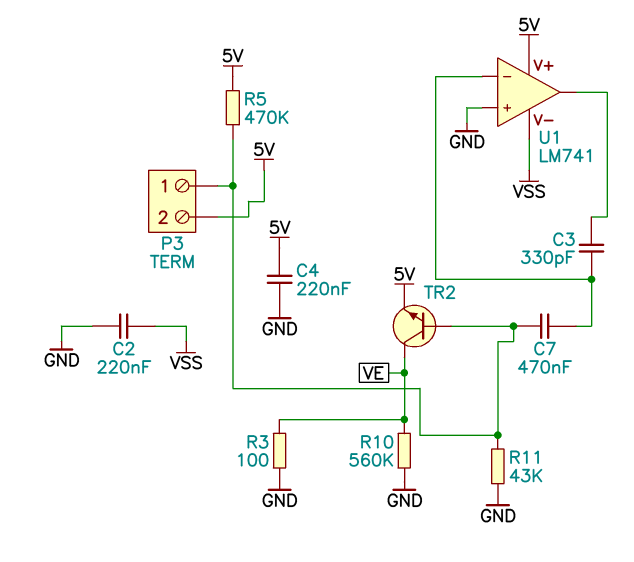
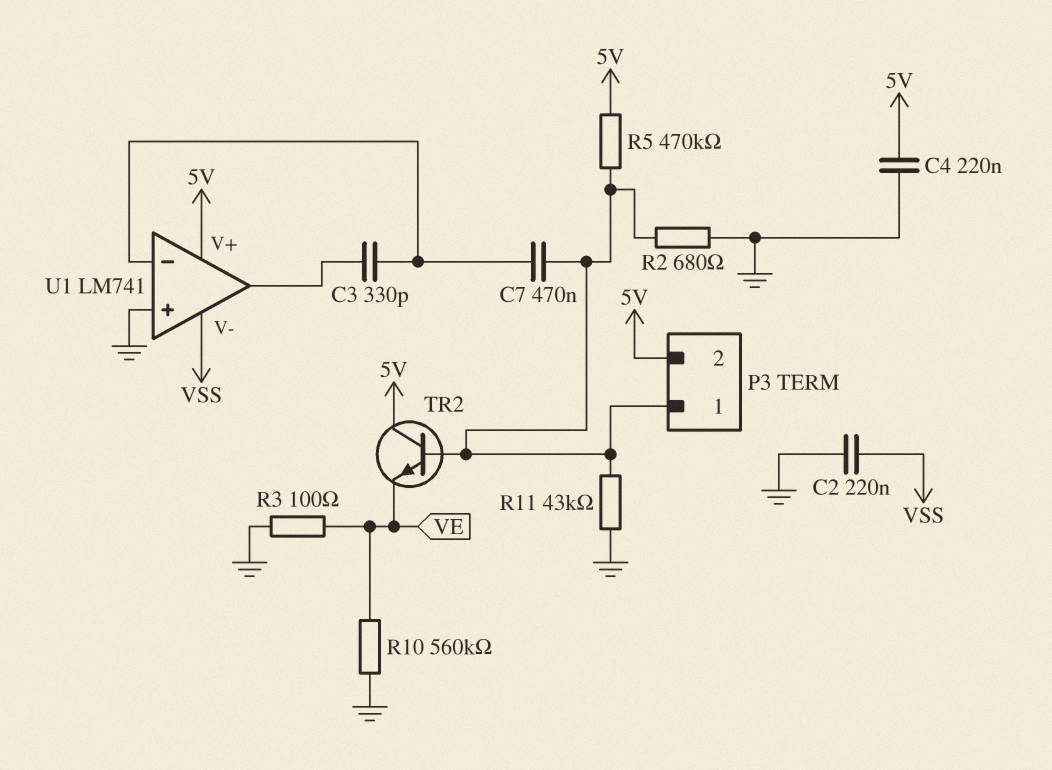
R2: none -> 680 (GND, P3/1)
TR2: NPN (B P3/1, C VE, E 5V) -> NPN (B P3/1, C 5V, E VE)

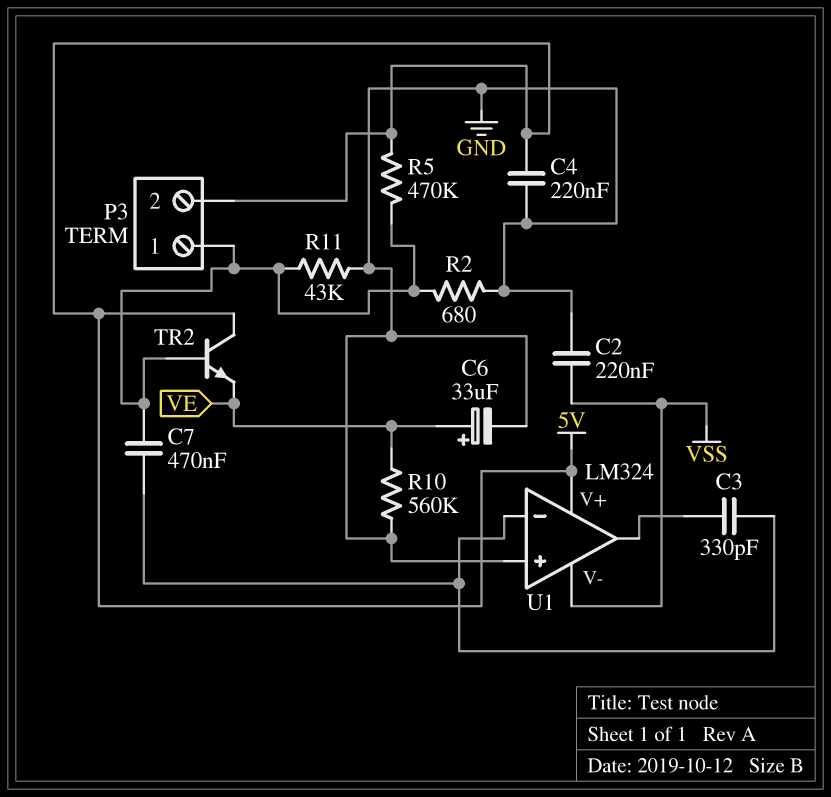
C6: none -> 33uF (plus VE, minus GND)
R3: 100 (GND, VE) -> none
U1: LM741 -> LM324

